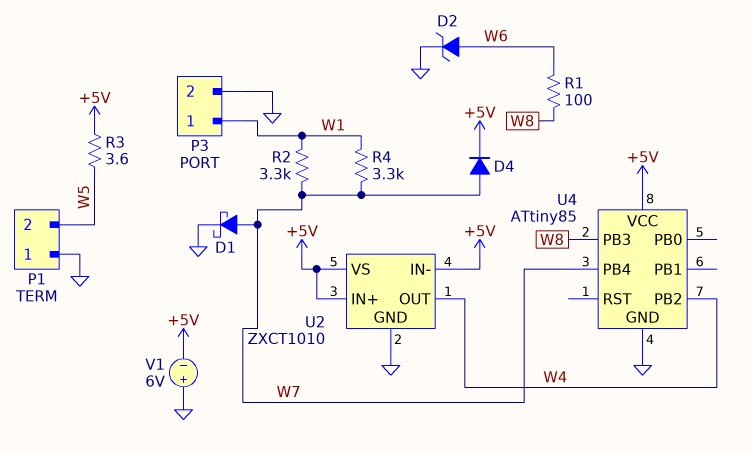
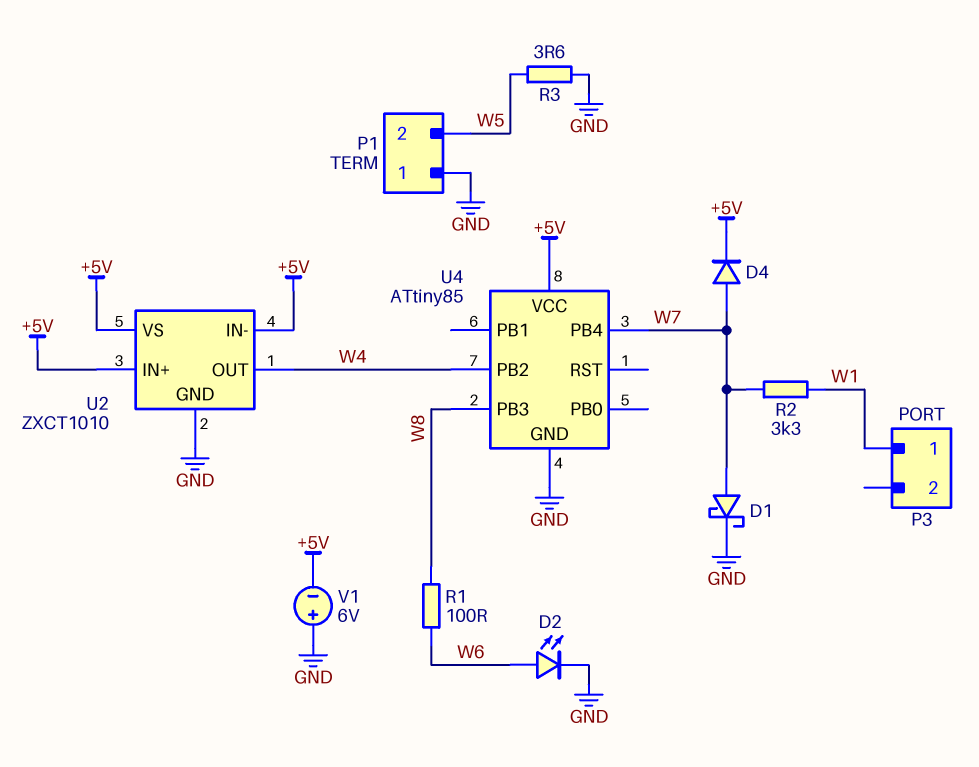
D2: zener (A W6, K GND) -> LED (A W6, K GND)
P3 pin 2: GND -> none
R3: 3.6 (+5V, W5) -> 3.6 (GND, W5)
R4: 3.3k (W1, W7) -> none

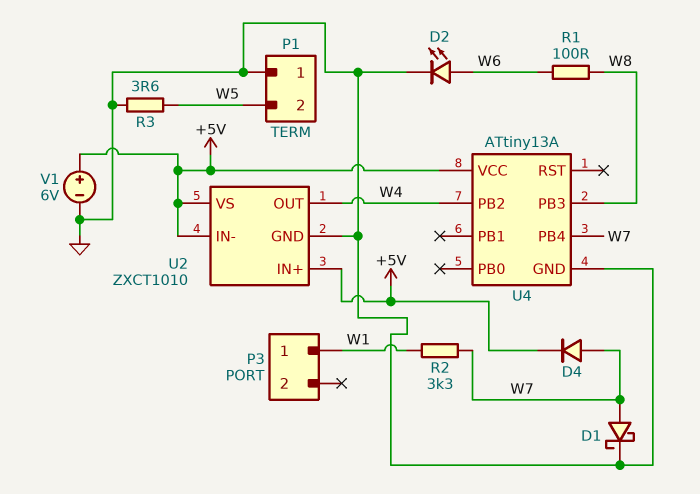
U4: ATtiny85 -> ATtiny13A
V1: 6V (plus GND, minus +5V) -> 6V (plus +5V, minus GND)

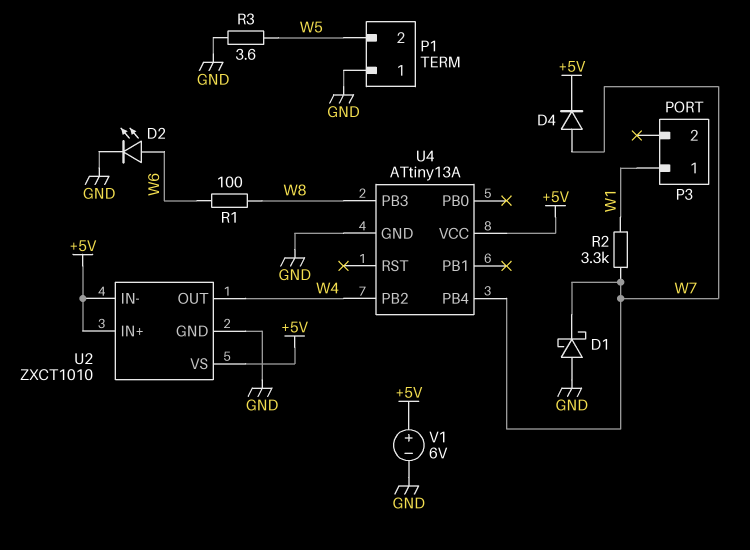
D1: schottky (A W7, K GND) -> schottky (A GND, K W7)

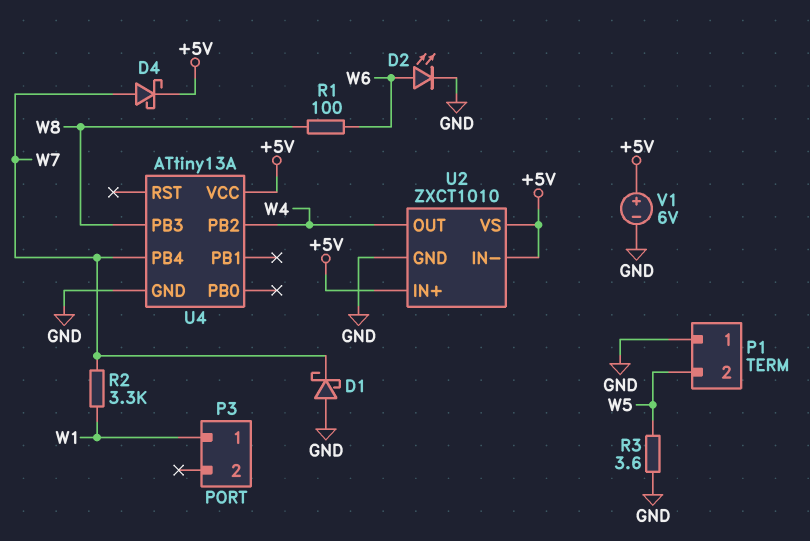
D4: diode (A W7, K +5V) -> schottky (A W7, K +5V)

